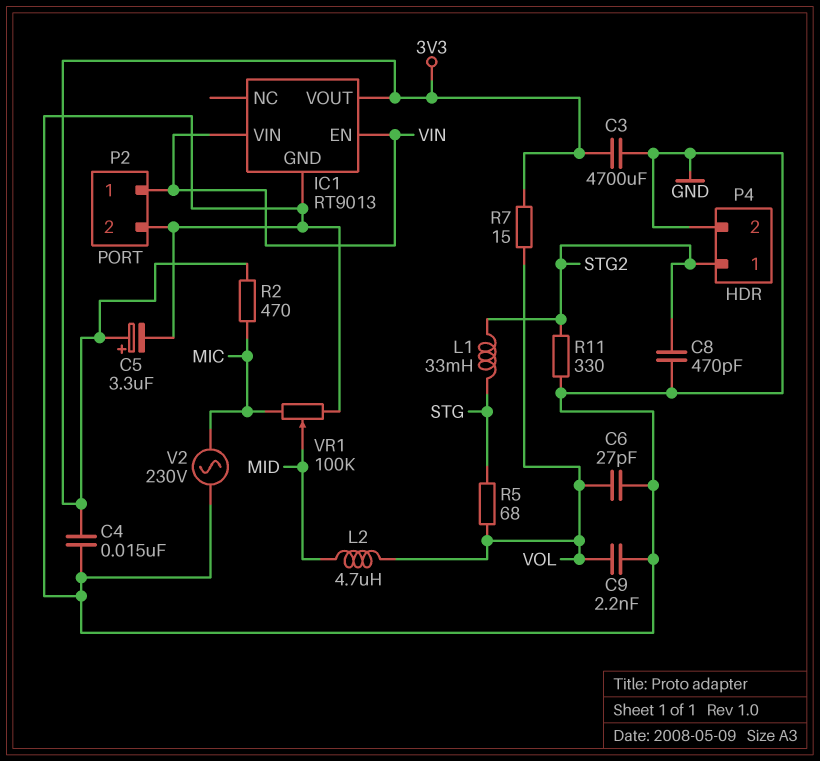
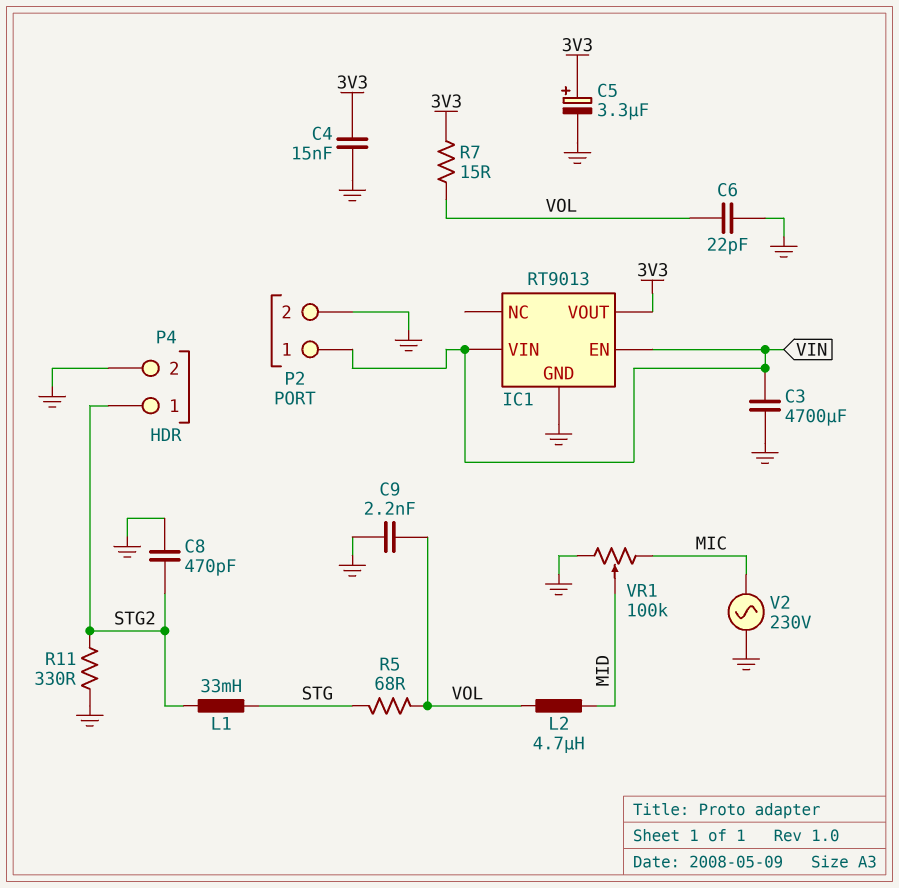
C3: 4700uF (3V3, GND) -> 4700uF (GND, VIN)
C6: 27pF (GND, VOL) -> 22pF (GND, VOL)
R2: 470 (3V3, MIC) -> none

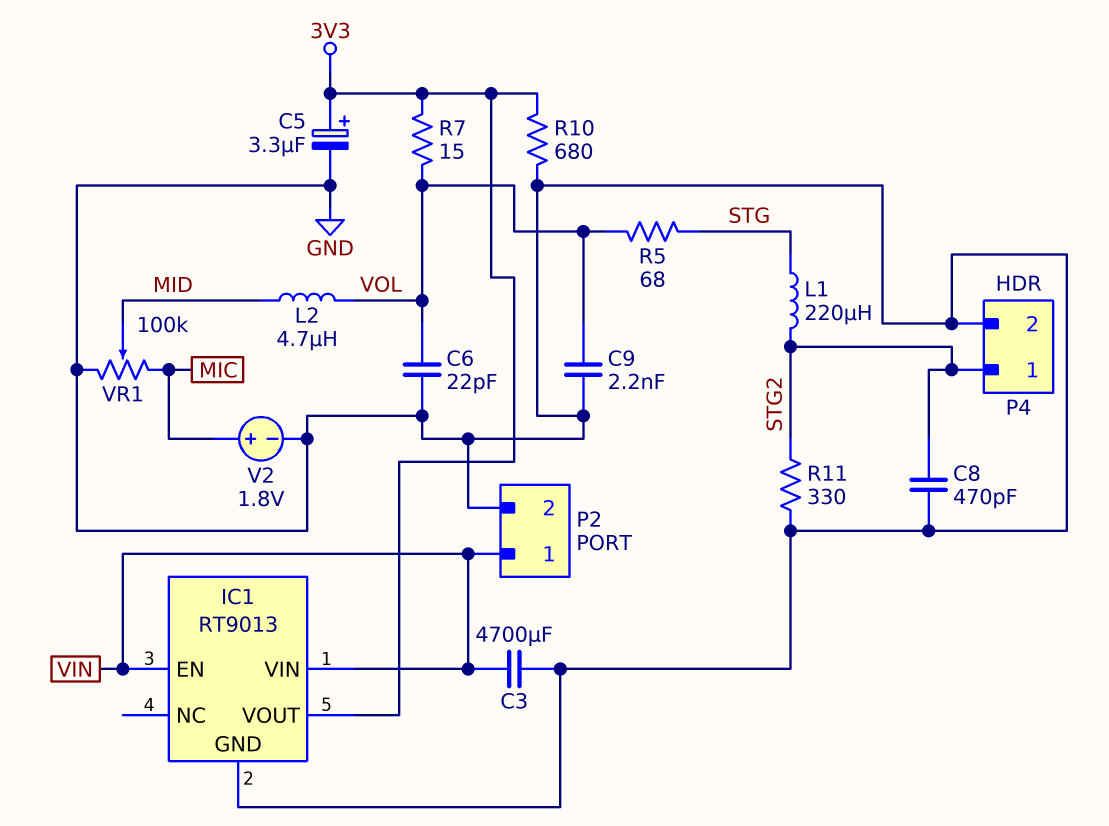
C4: 15nF (3V3, GND) -> none
L1: 33mH (STG, STG2) -> 220uH (STG, STG2)
R10: none -> 680 (3V3, GND)
V2: AC 230V (GND, MIC) -> 1.8V (plus MIC, minus GND)

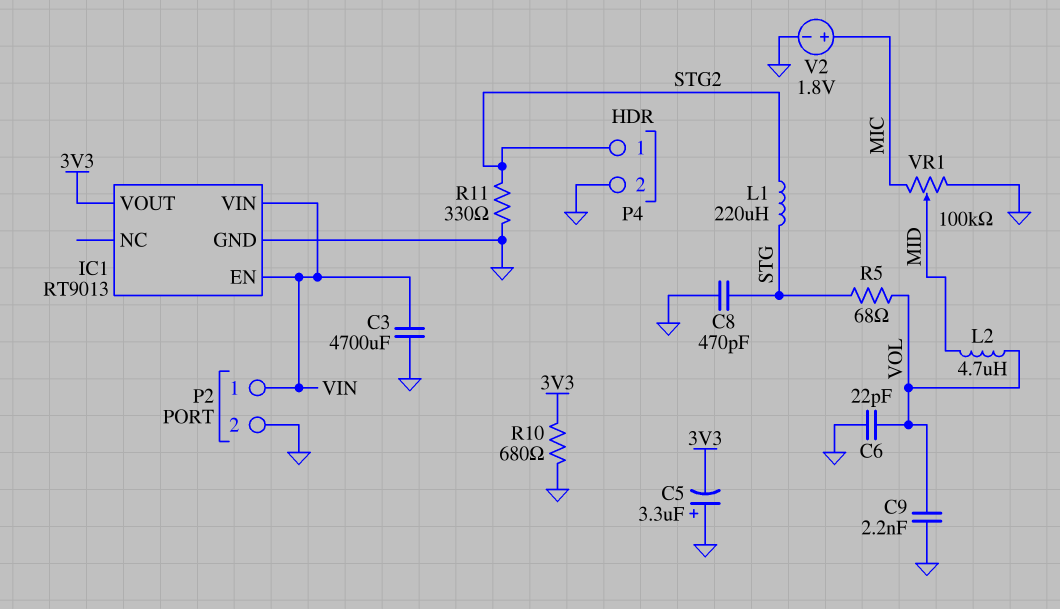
C5: 3.3uF (plus 3V3, minus GND) -> 3.3uF (plus GND, minus 3V3)
C8: 470pF (GND, STG2) -> 470pF (GND, STG)
R7: 15 (3V3, VOL) -> none

